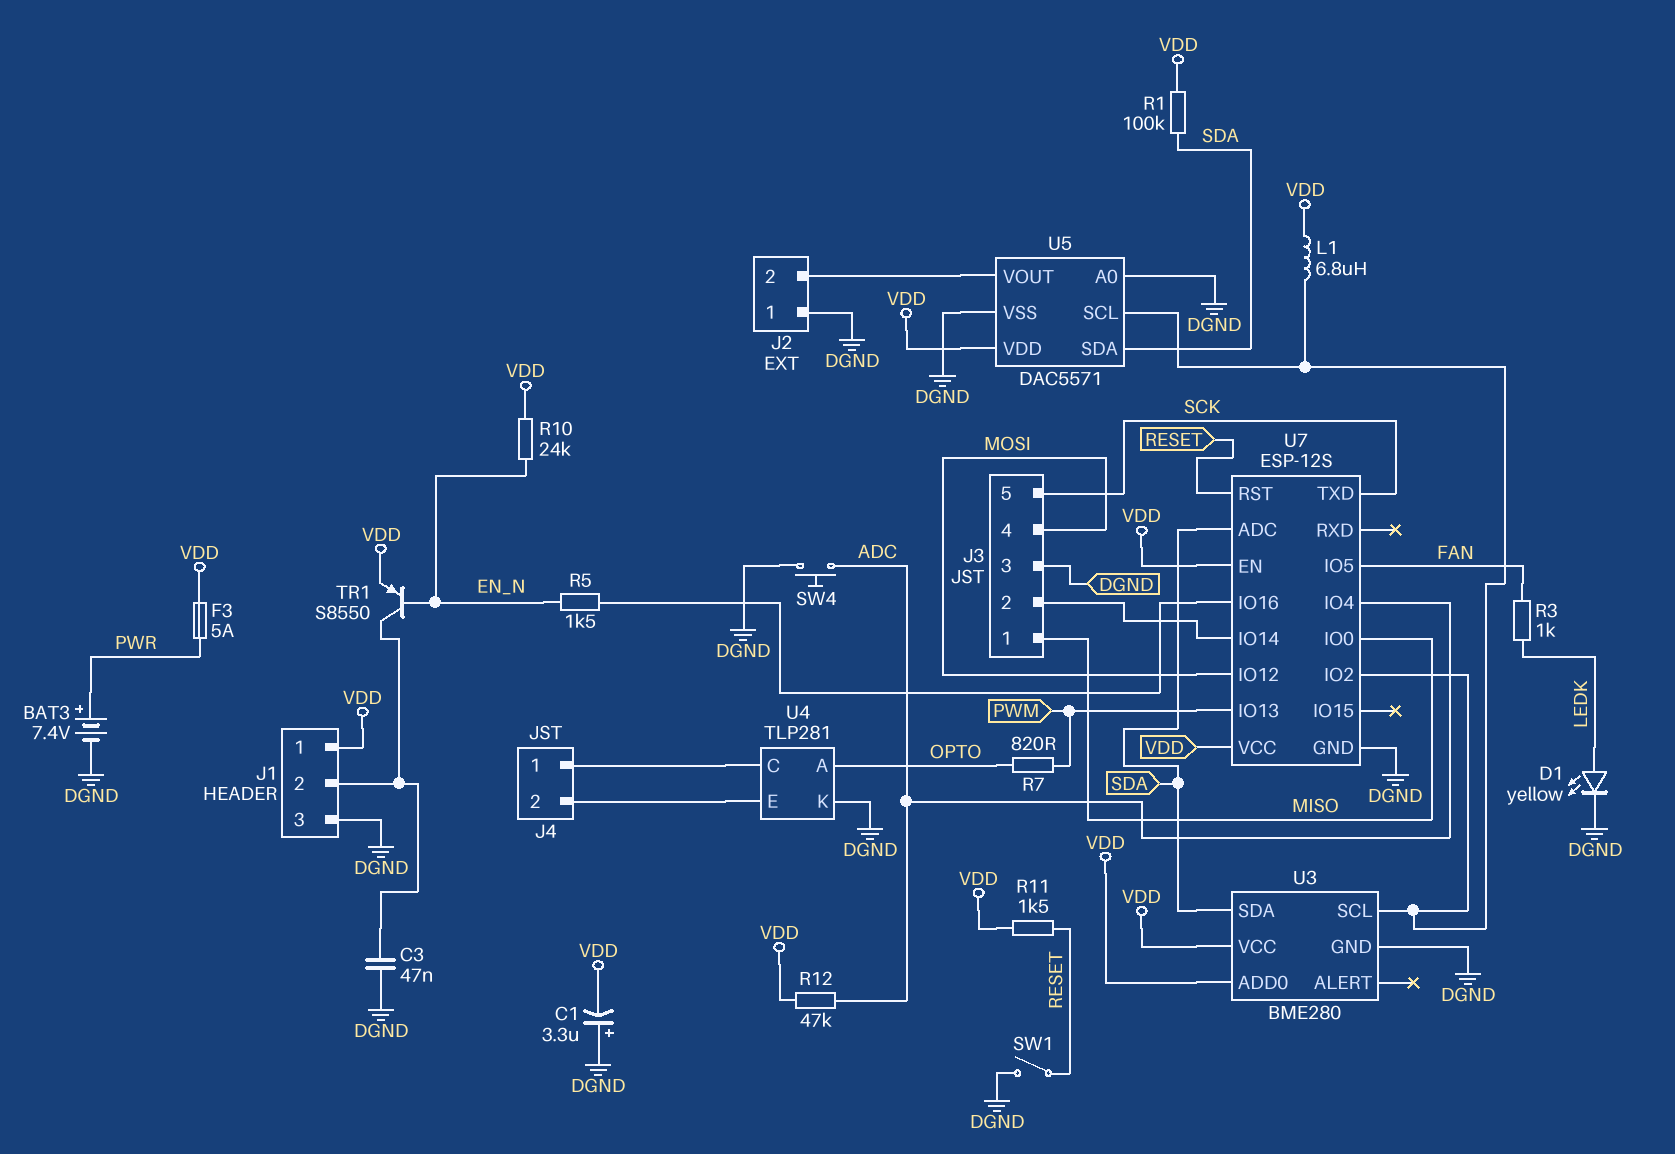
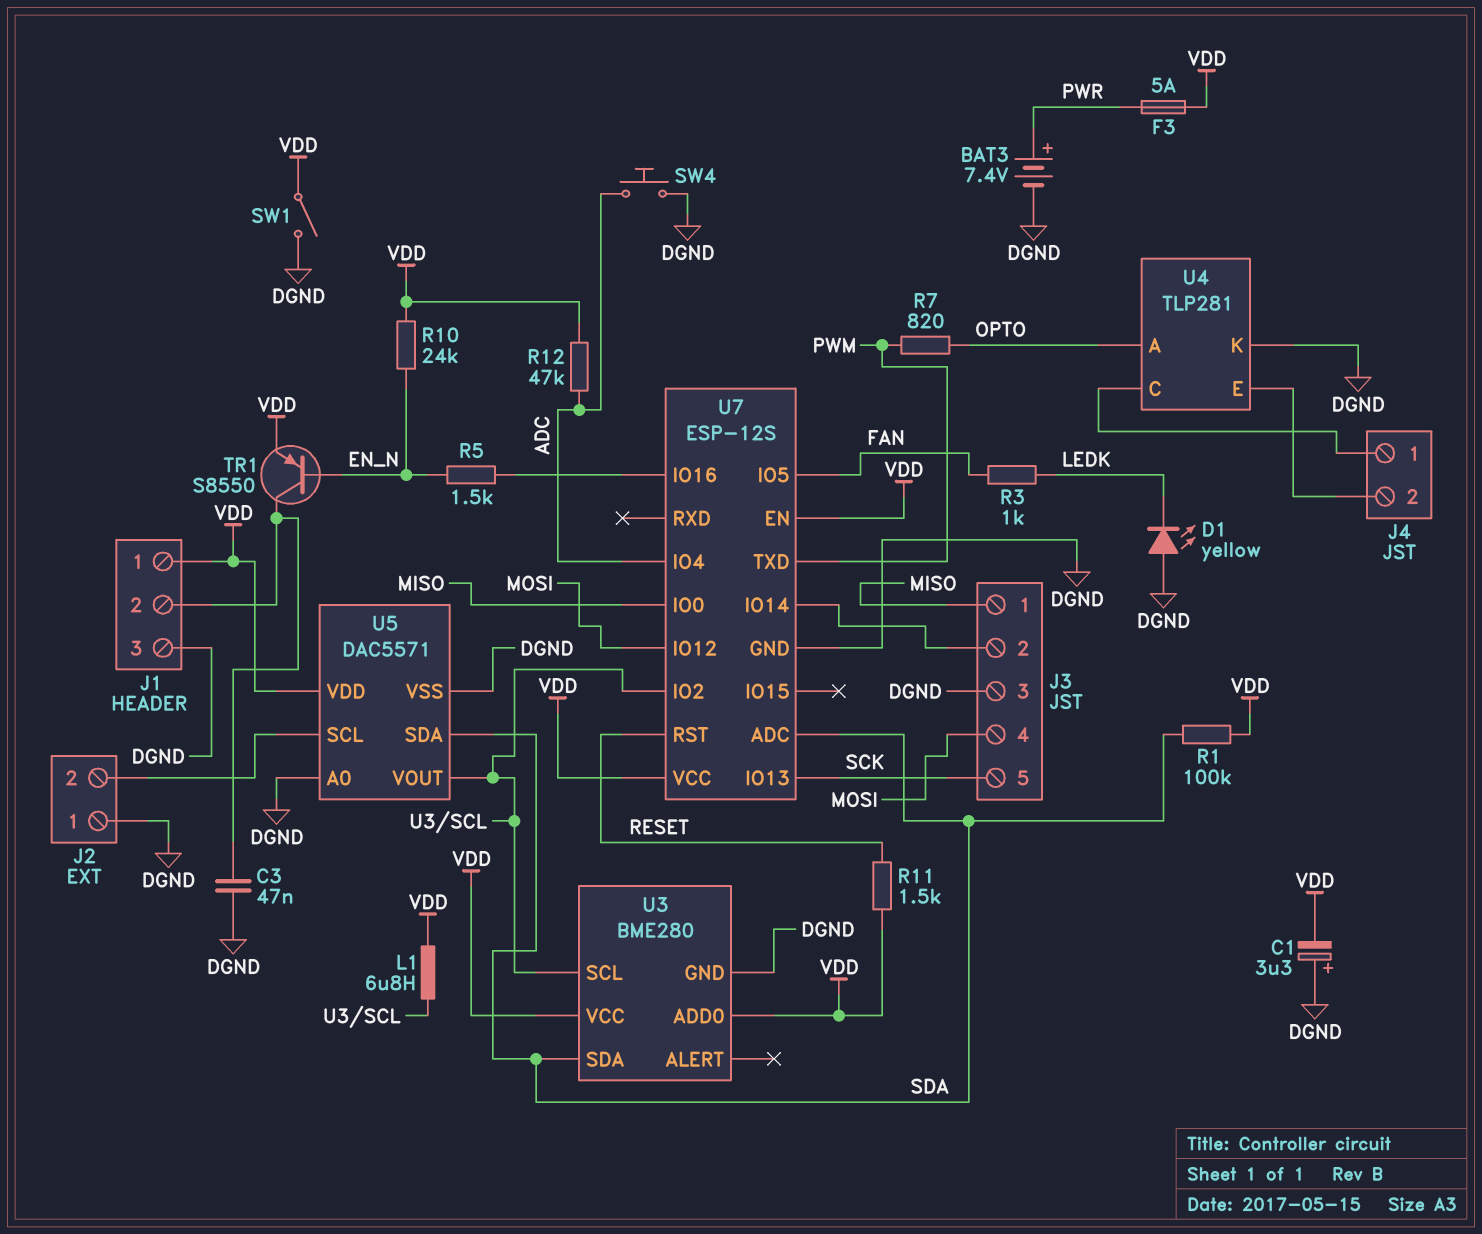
D1: LED yellow (A LEDK, K DGND) -> LED yellow (A DGND, K LEDK)
SW1: switch (DGND, RESET) -> switch (DGND, VDD)
U5 pin SCL: U3/SCL -> J2/2
U5 pin VOUT: J2/2 -> U3/SCL
U7 pin IO13: PWM -> SCK
U7 pin TXD: SCK -> PWM

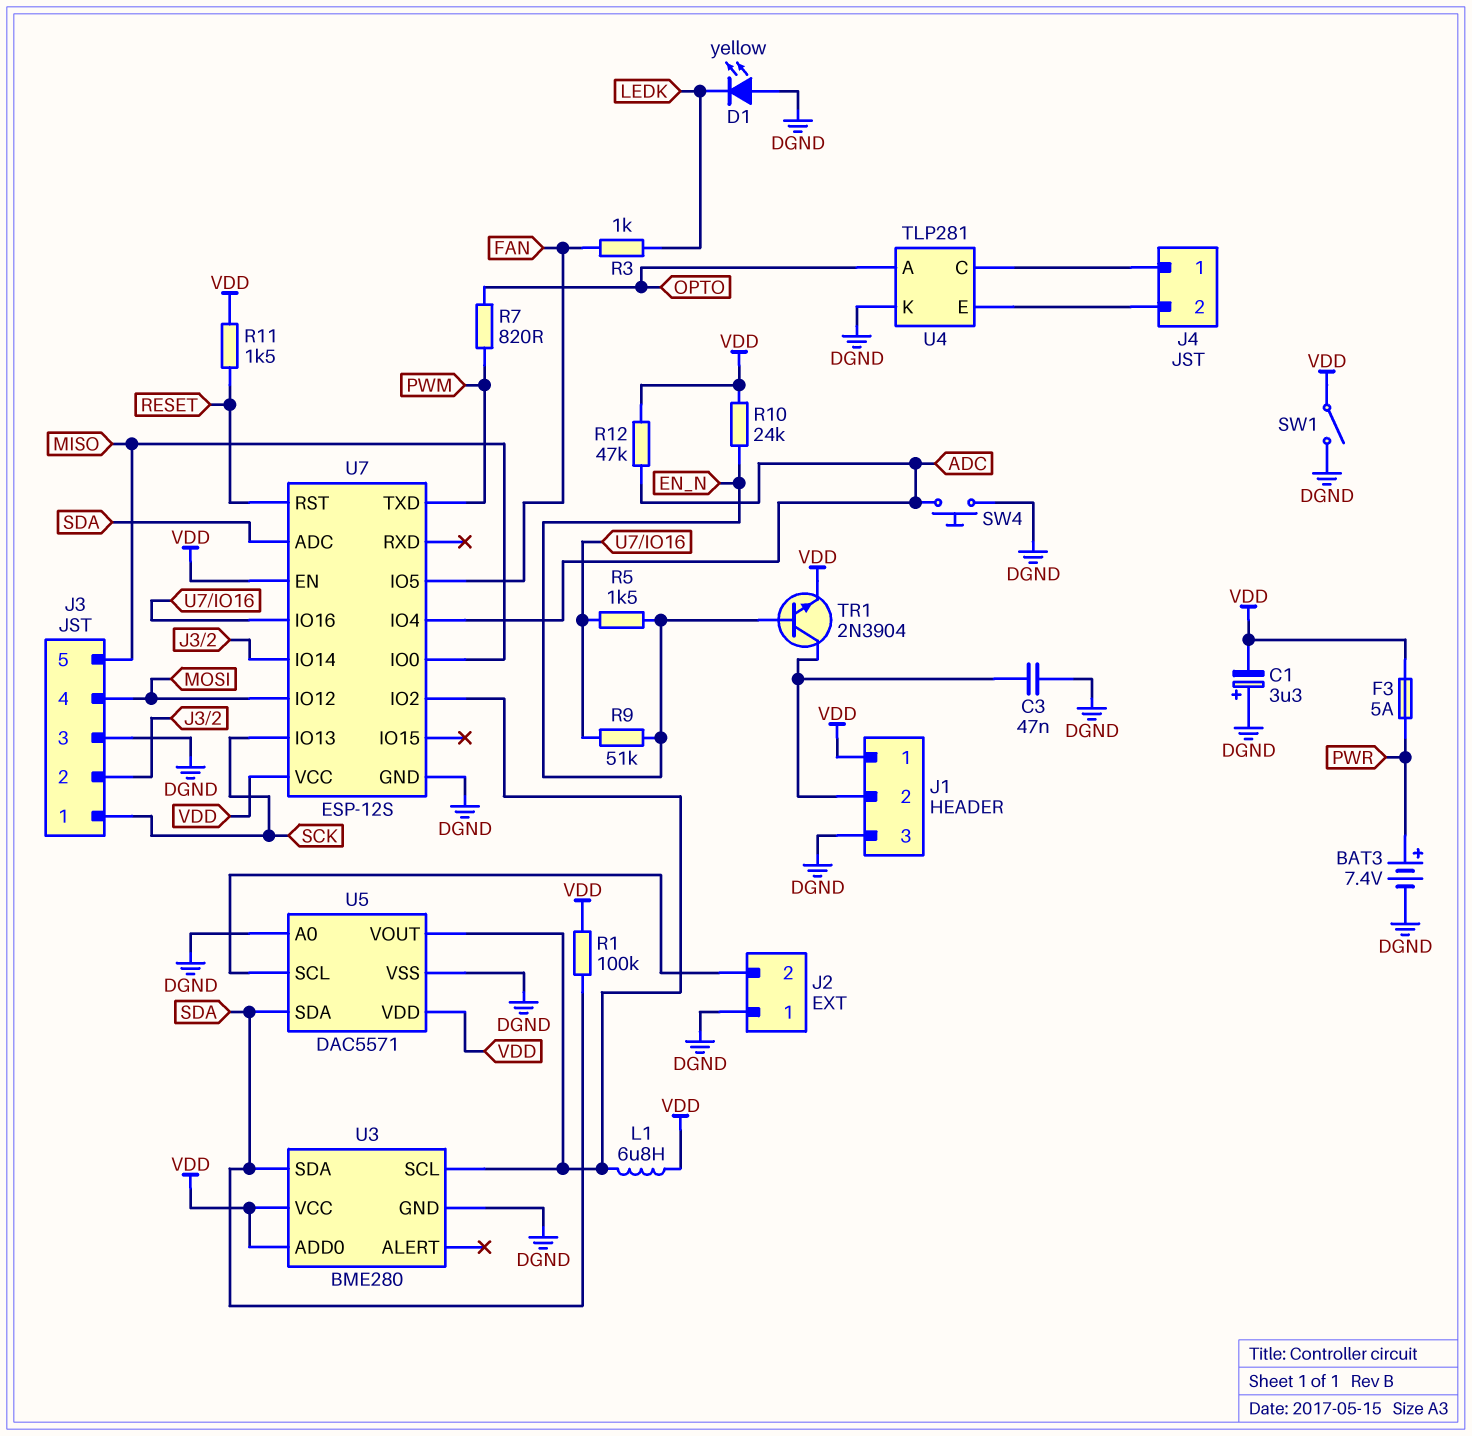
J3 pin 1: MISO -> SCK
J3 pin 5: SCK -> MISO
R9: none -> 51k (EN_N, U7/IO16)
TR1: PNP S8550 (B EN_N, C J1/2, E VDD) -> NPN 2N3904 (B EN_N, C J1/2, E VDD)

